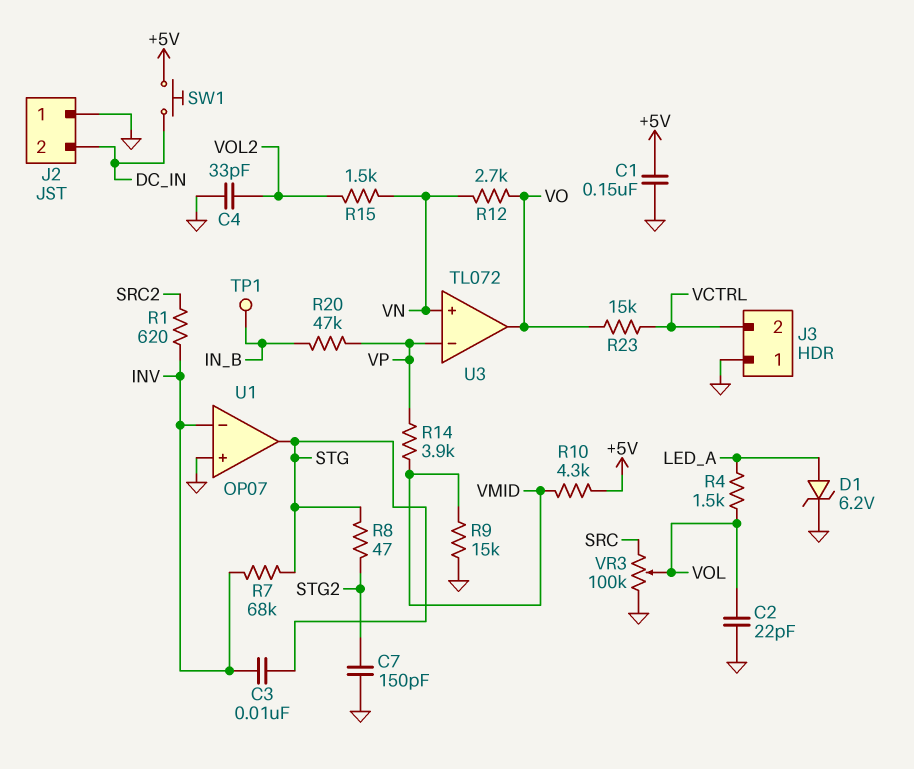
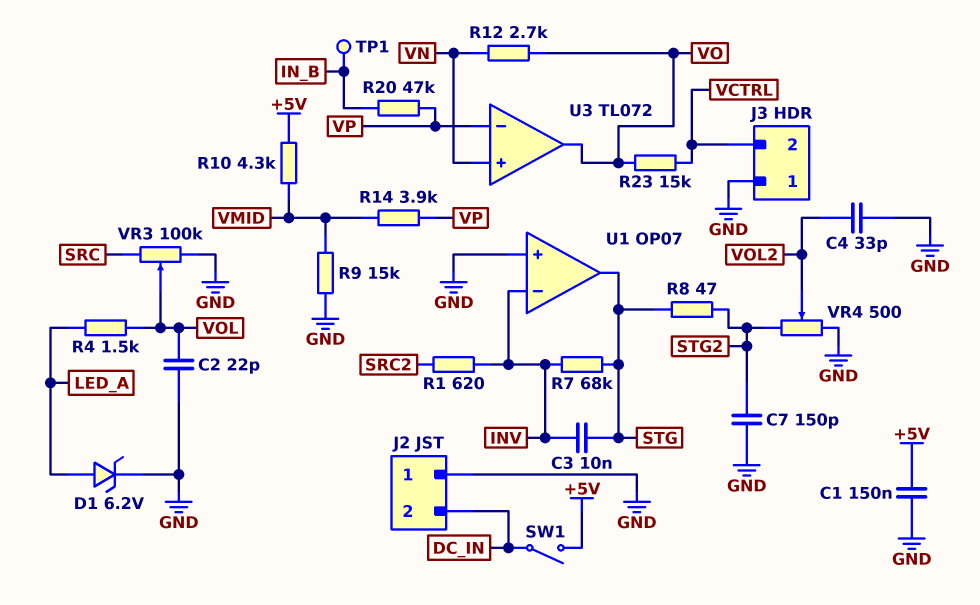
R15: 1.5k (VN, VOL2) -> none
SW1: button (+5V, DC_IN) -> switch (+5V, DC_IN)
VR4: none -> 500 (GND, STG2, wiper VOL2)

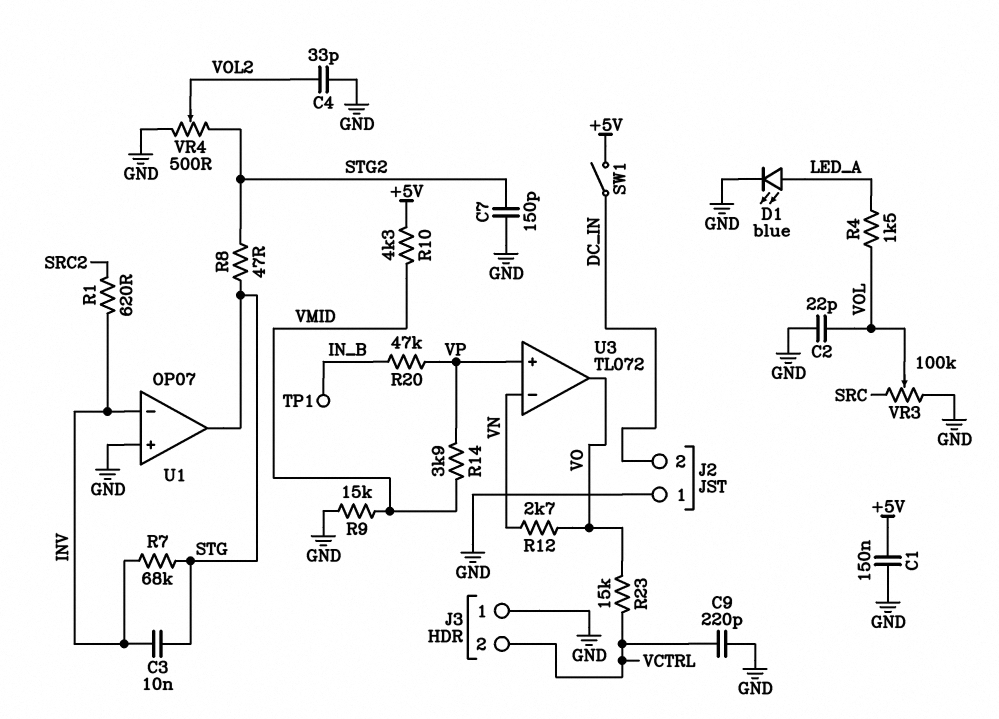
C9: none -> 220pF (GND, VCTRL)
D1: zener 6.2V (A LED_A, K GND) -> LED blue (A LED_A, K GND)
U3 pin in+: VN -> VP
U3 pin in-: VP -> VN

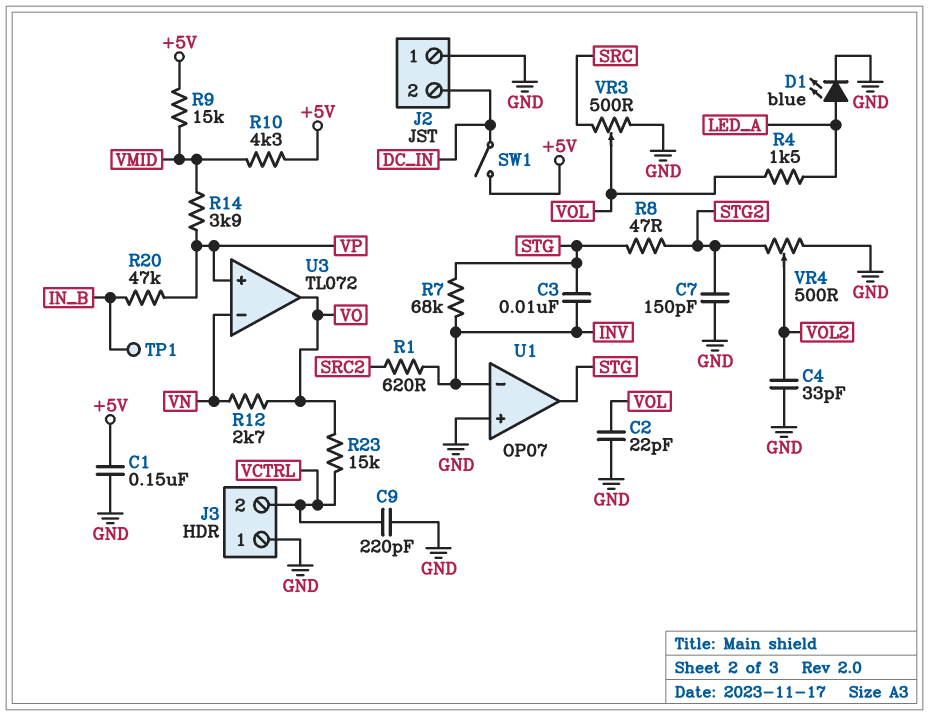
R9: 15k (GND, VMID) -> 15k (+5V, VMID)
VR3: 100k (GND, SRC, wiper VOL) -> 500 (GND, SRC, wiper VOL)

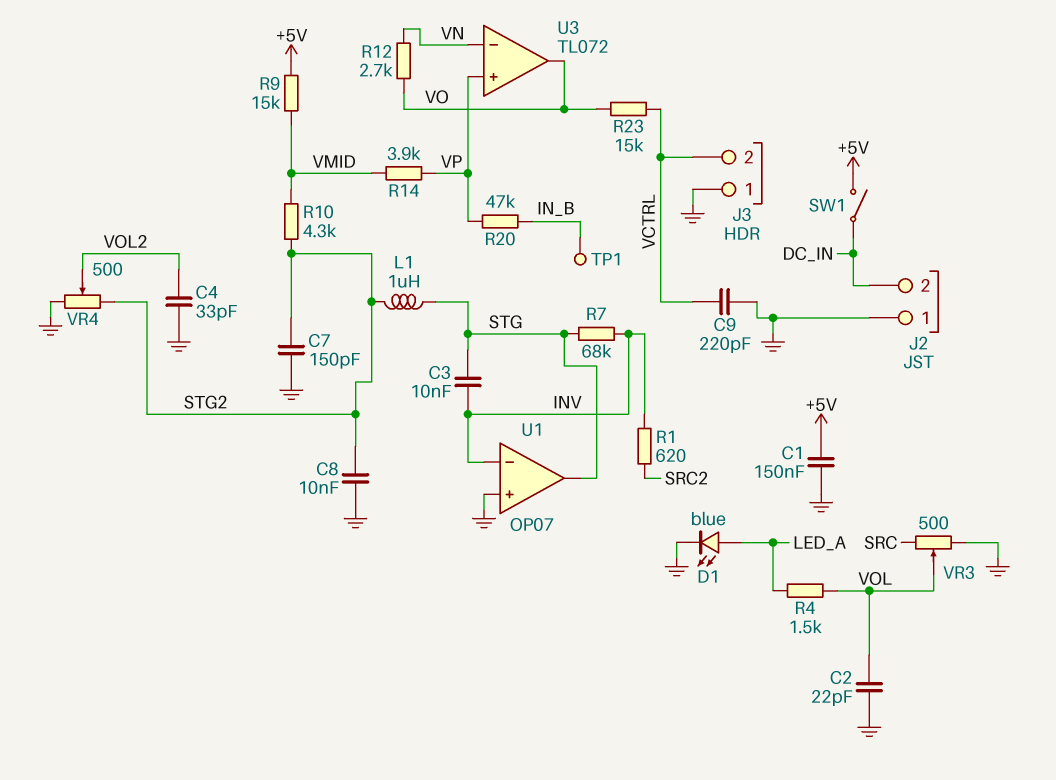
C8: none -> 10nF (GND, STG2)
L1: none -> 1uH (STG, STG2)
R8: 47 (STG, STG2) -> none
R10: 4.3k (+5V, VMID) -> 4.3k (STG2, VMID)

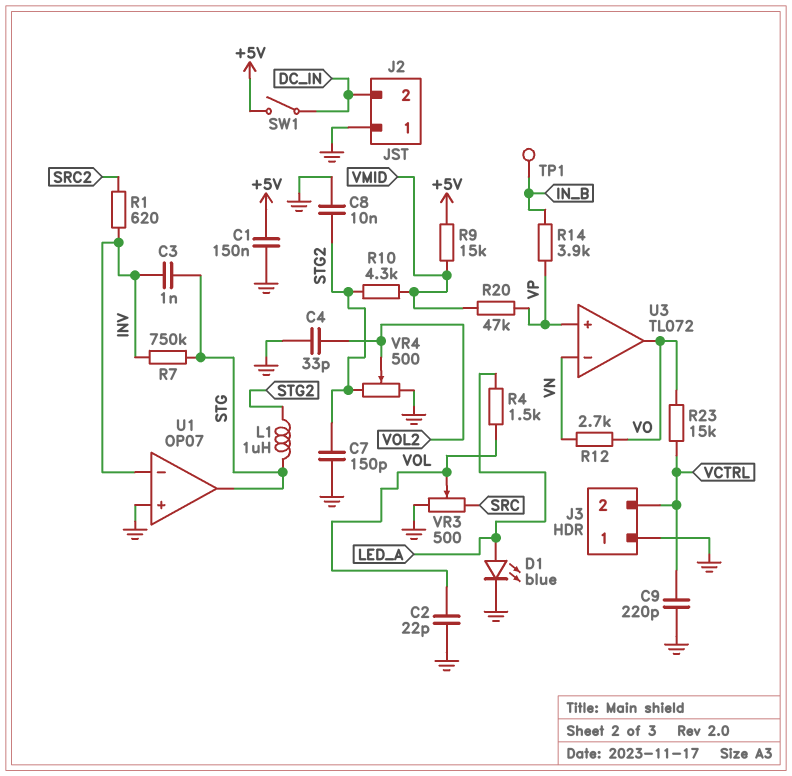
C3: 10nF (INV, STG) -> 1nF (INV, STG)
R7: 68k (INV, STG) -> 750k (INV, STG)
R14: 3.9k (VMID, VP) -> 3.9k (IN_B, VP)
R20: 47k (IN_B, VP) -> 47k (VMID, VP)

